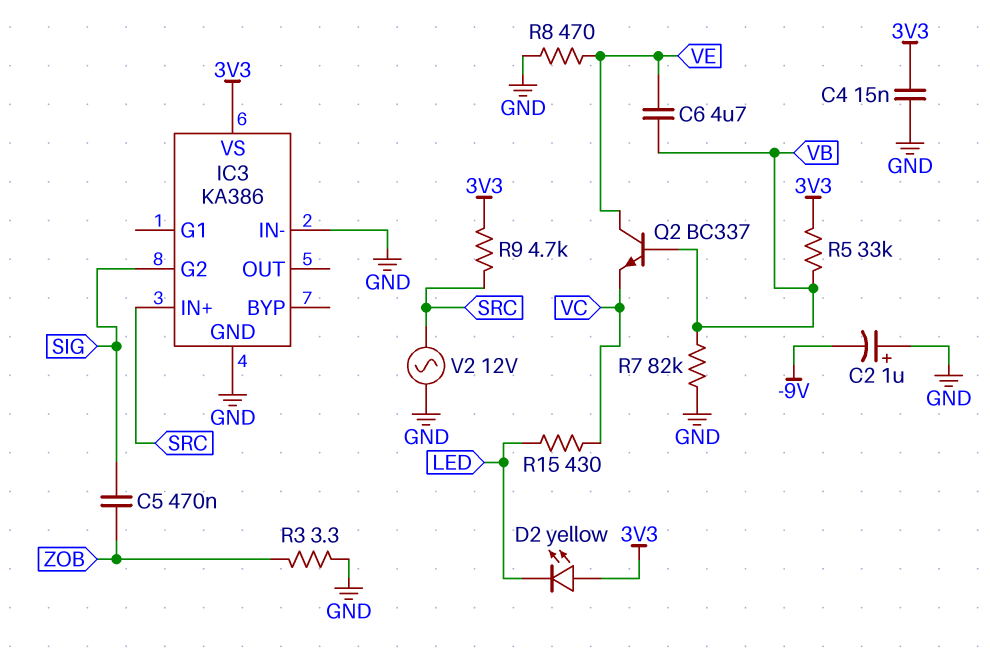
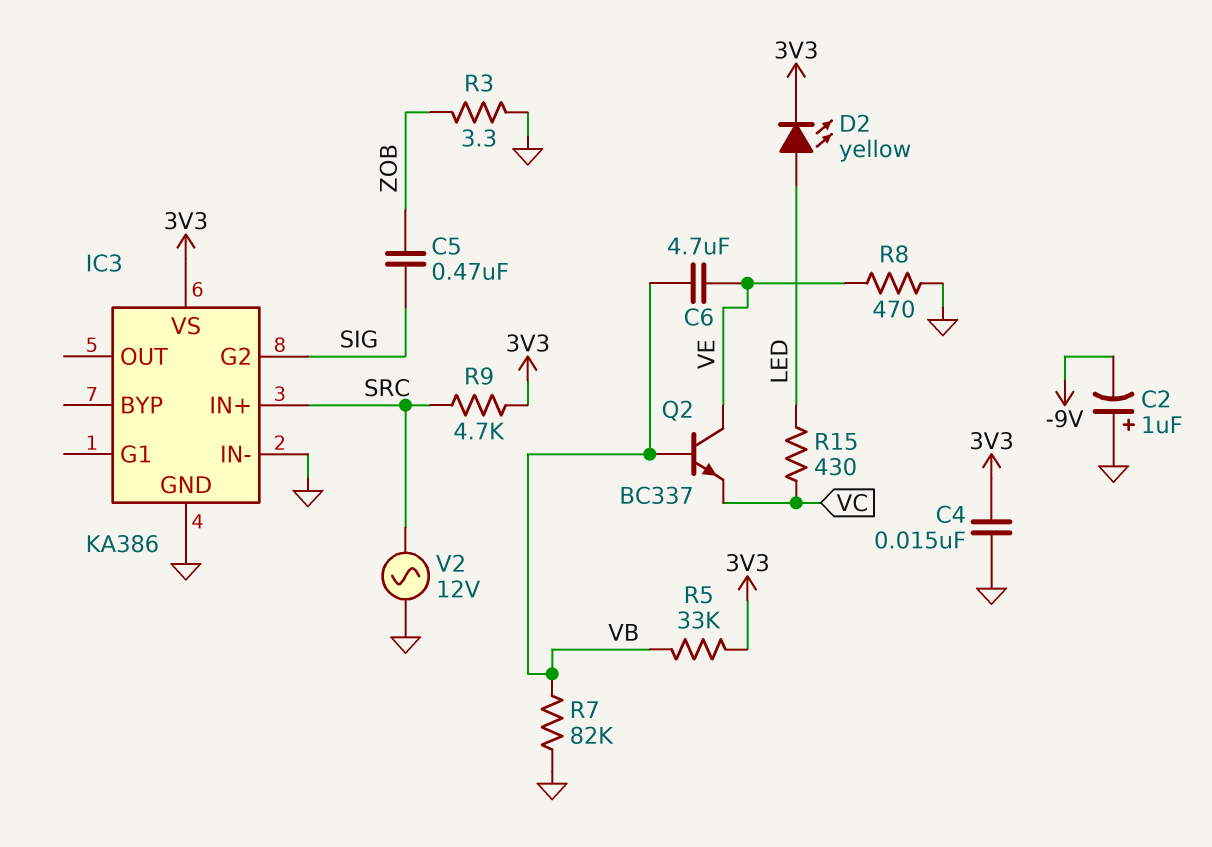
D2: LED yellow (A 3V3, K LED) -> LED yellow (A LED, K 3V3)

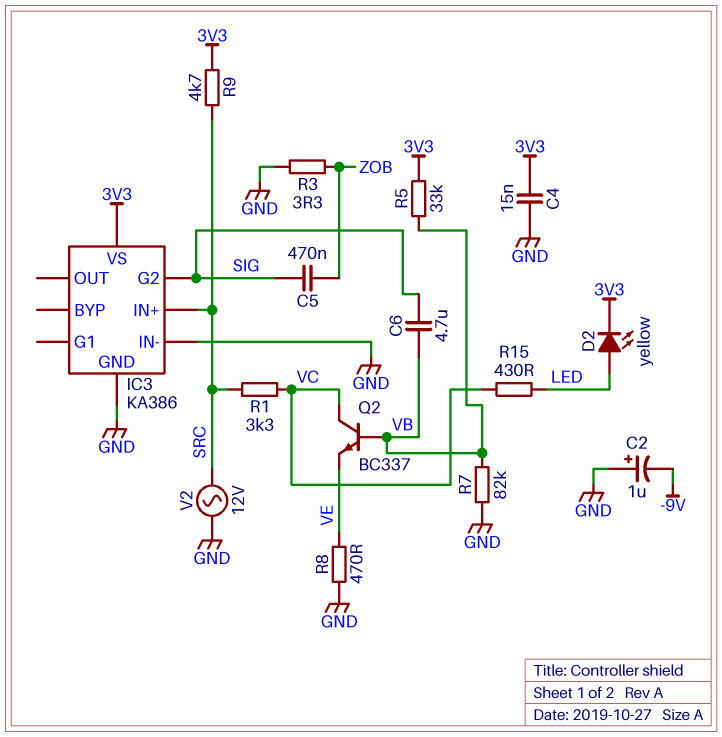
C6: 4.7uF (VB, VE) -> 4.7uF (SIG, VB)
Q2: NPN BC337 (B VB, C VE, E VC) -> NPN BC337 (B VB, C VC, E VE)
R1: none -> 3.3k (SRC, VC)

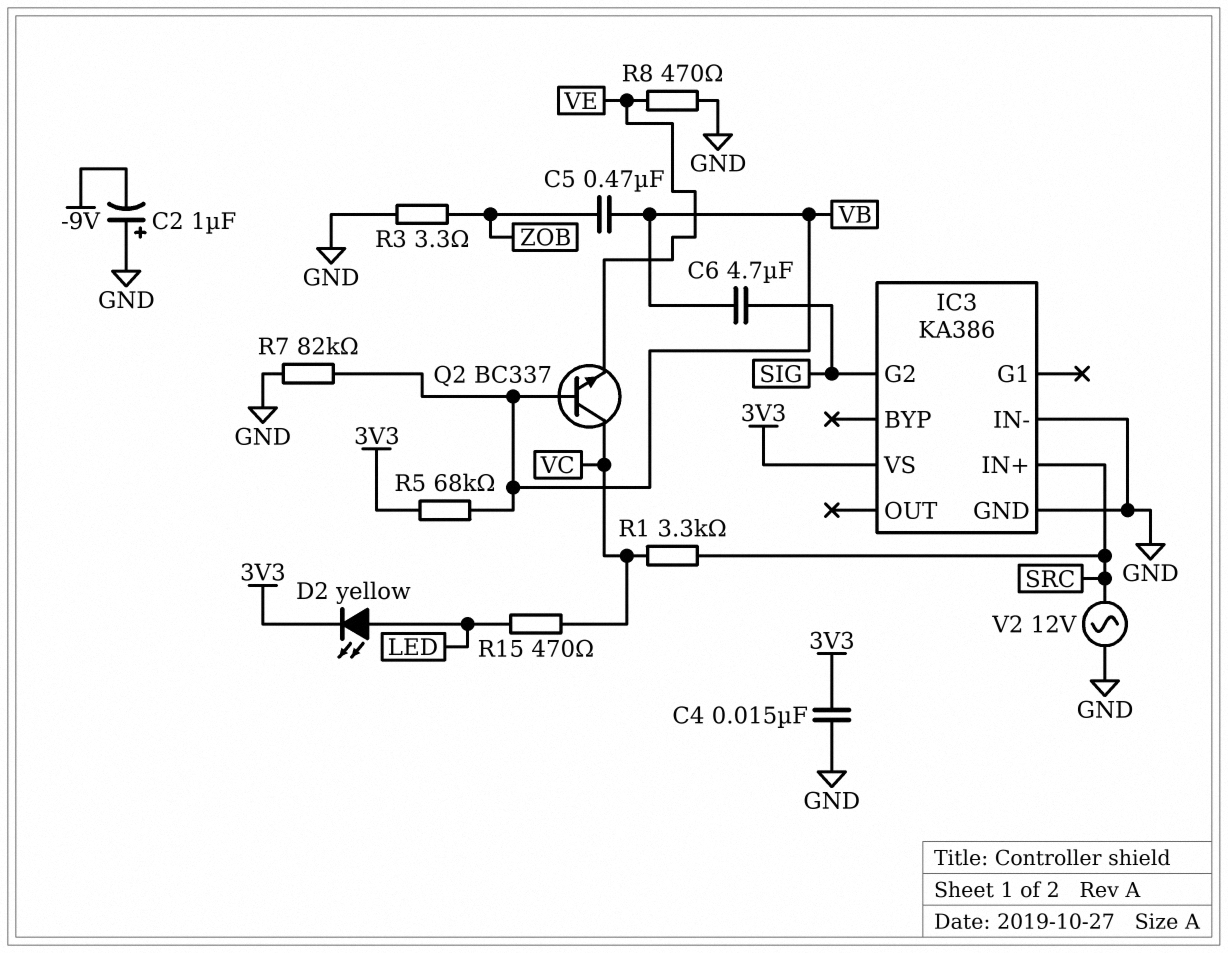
C5: 470nF (SIG, ZOB) -> 470nF (VB, ZOB)
R5: 33k (3V3, VB) -> 68k (3V3, VB)
R9: 4.7k (3V3, SRC) -> none
R15: 430 (LED, VC) -> 470 (LED, VC)

